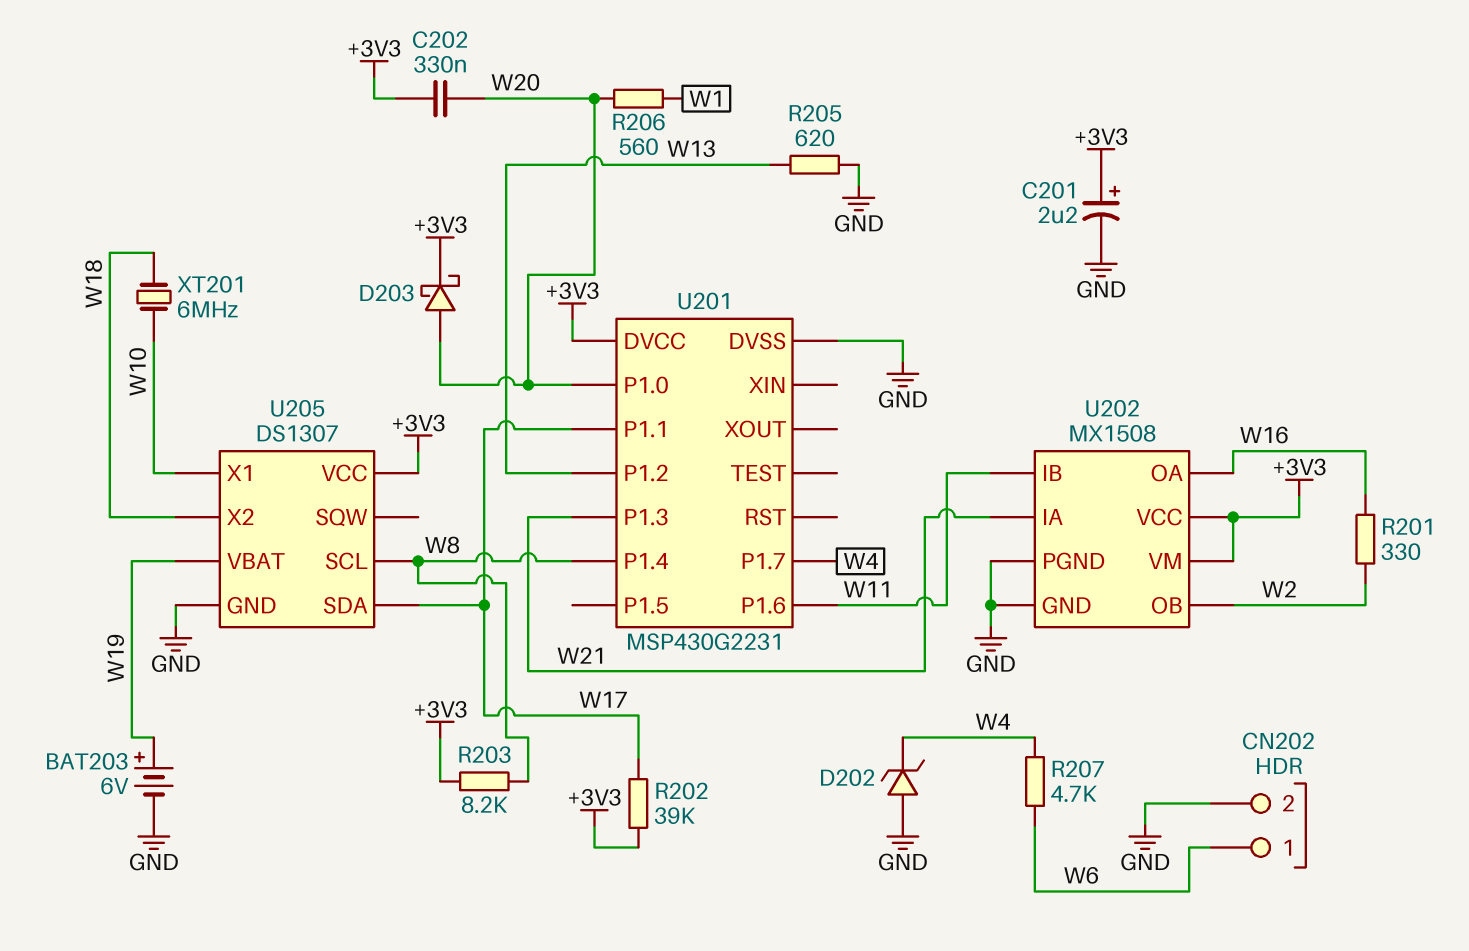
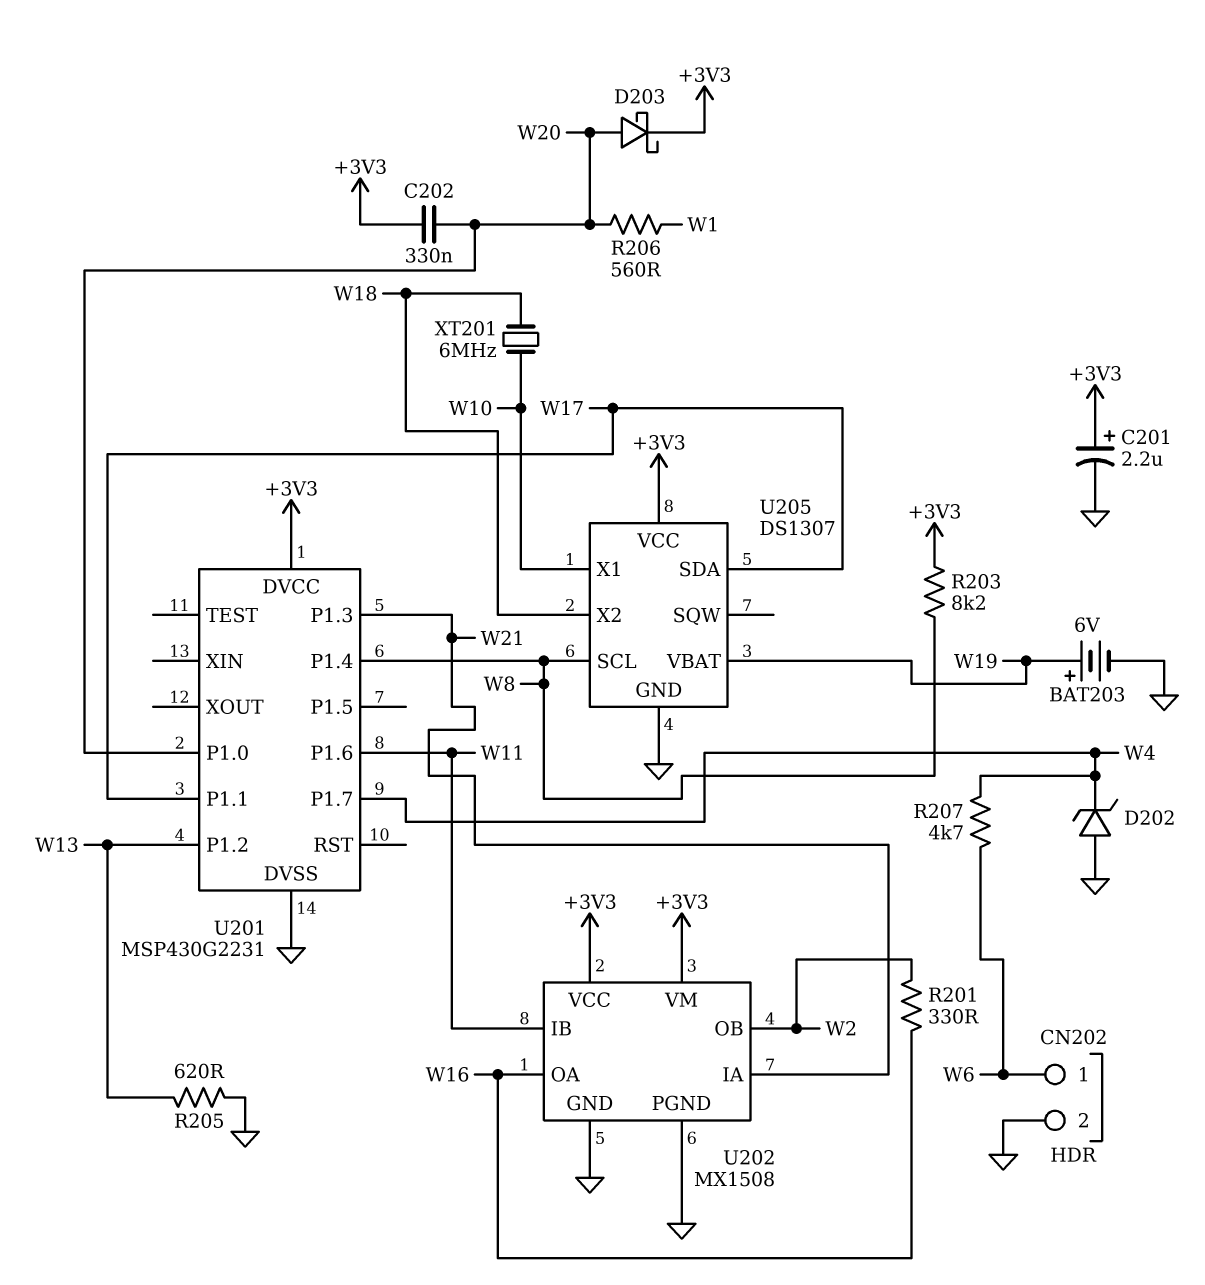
R202: 39k (+3V3, W17) -> none

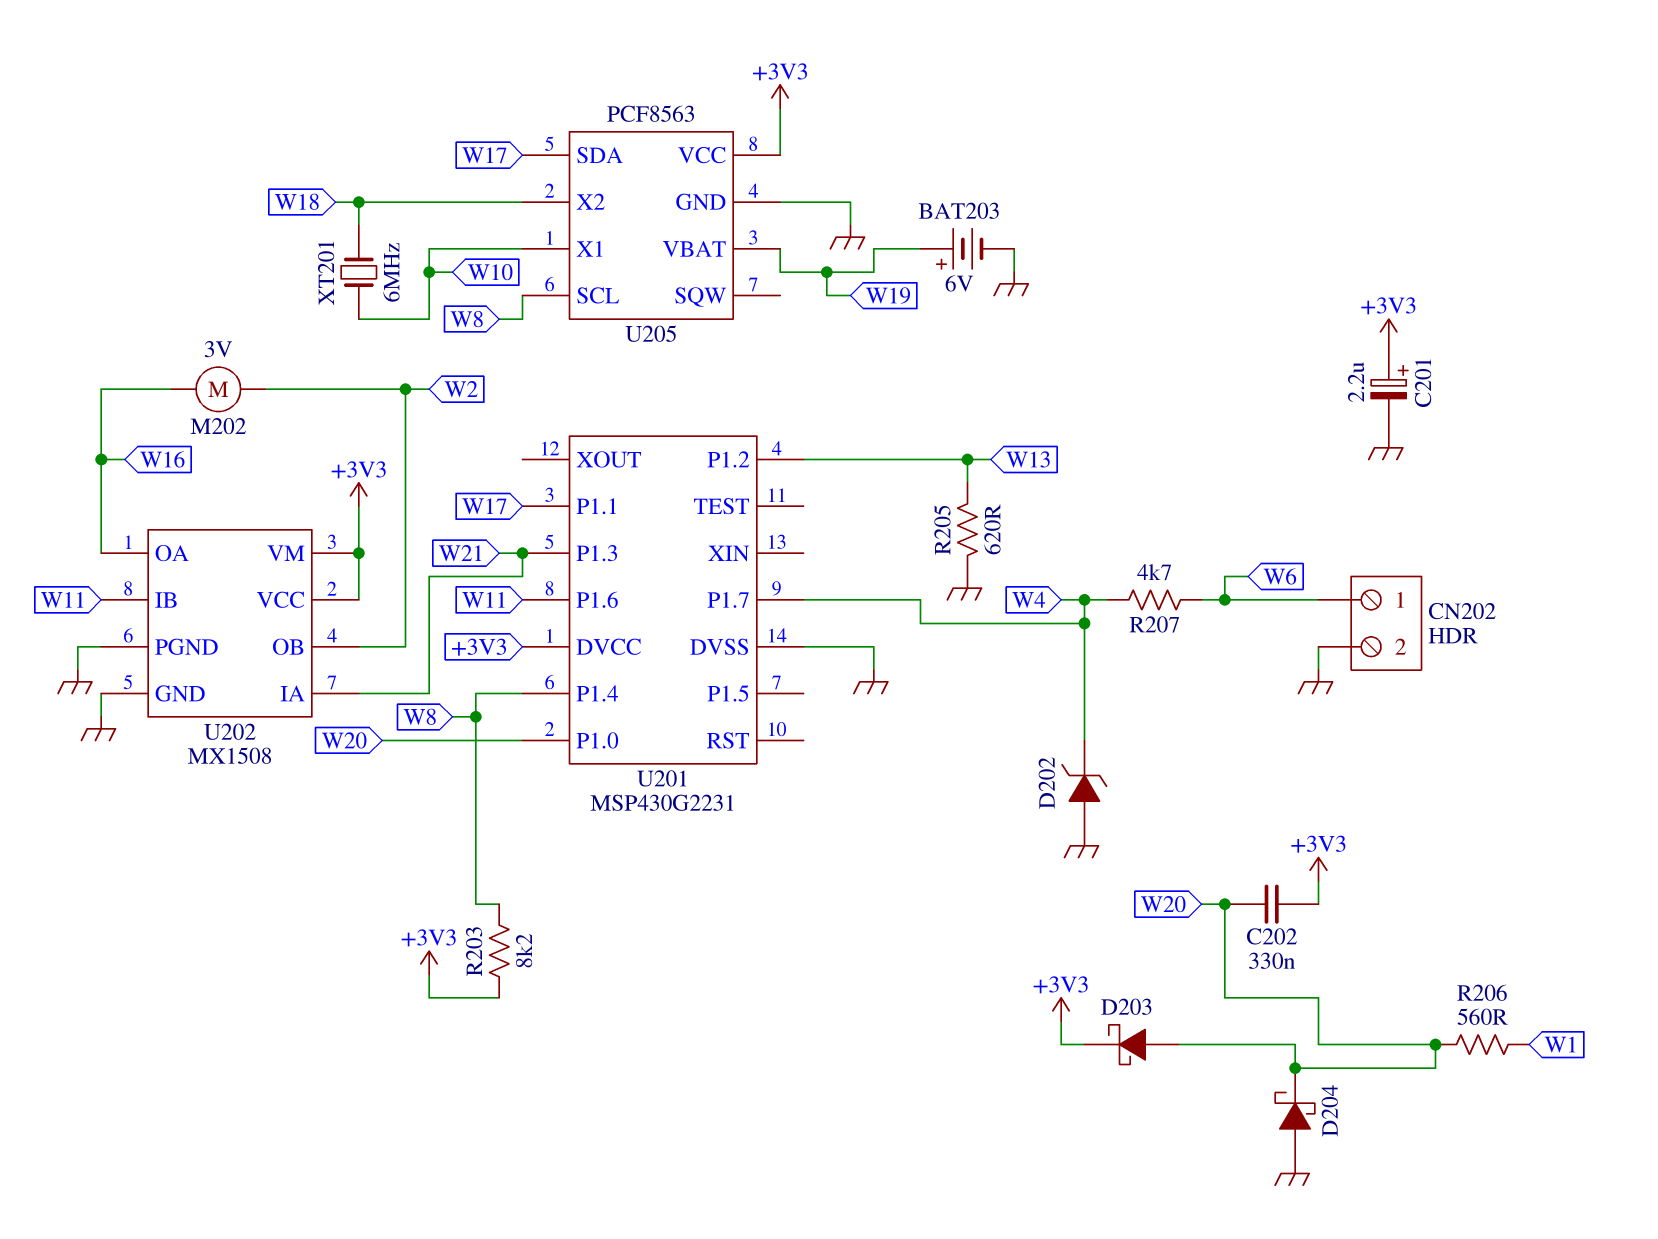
D204: none -> schottky (A GND, K W20)
M202: none -> motor 3V (W2, W16)
R201: 330 (W2, W16) -> none
U205: DS1307 -> PCF8563

